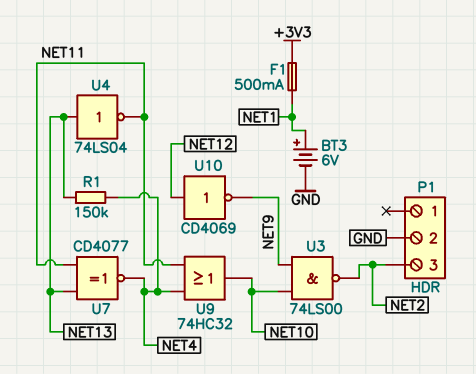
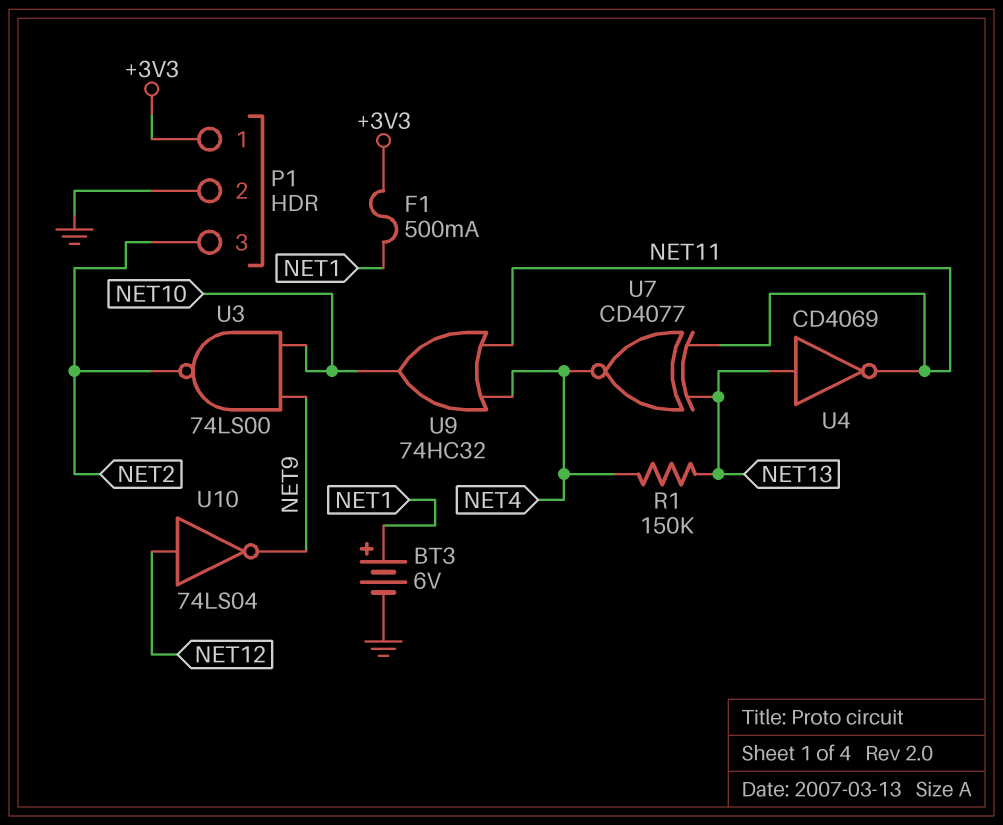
P1 pin 1: none -> +3V3
U4: NOT 74LS04 (in NET13, out NET11) -> NOT CD4069 (in NET13, out NET11)
U10: NOT CD4069 (in NET12, out NET9) -> NOT 74LS04 (in NET12, out NET9)

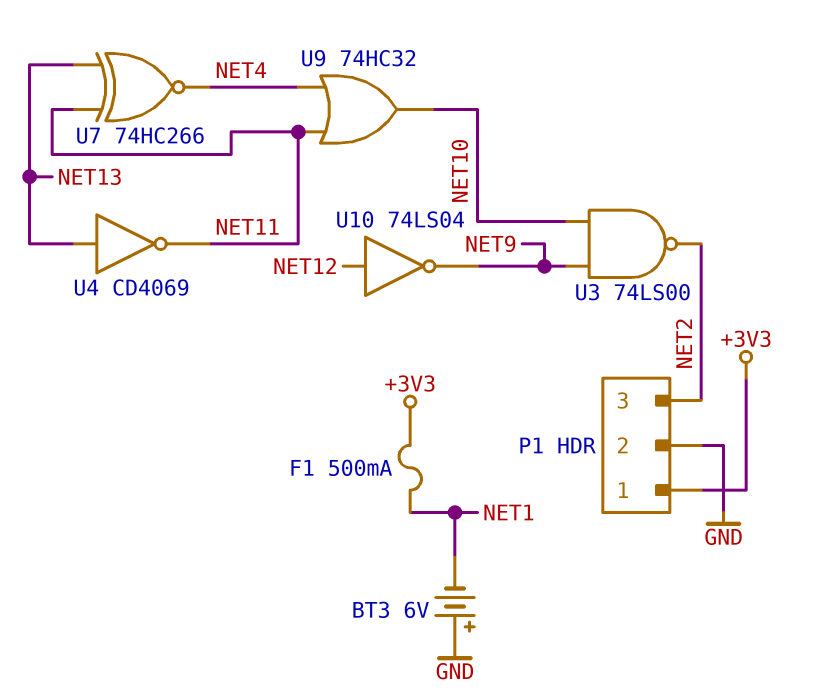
BT3: 6V (plus NET1, minus GND) -> 6V (plus GND, minus NET1)
R1: 150k (NET4, NET13) -> none
U7: XNOR CD4077 (in NET11, in NET13, out NET4) -> XNOR 74HC266 (in NET11, in NET13, out NET4)

